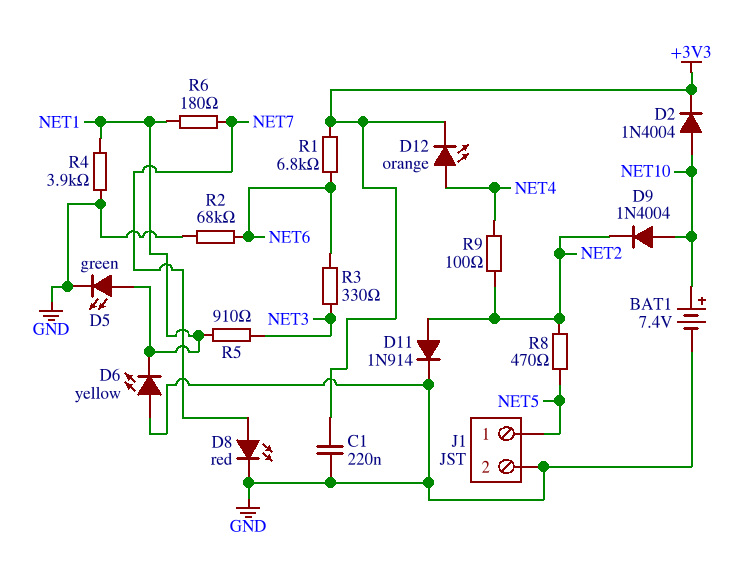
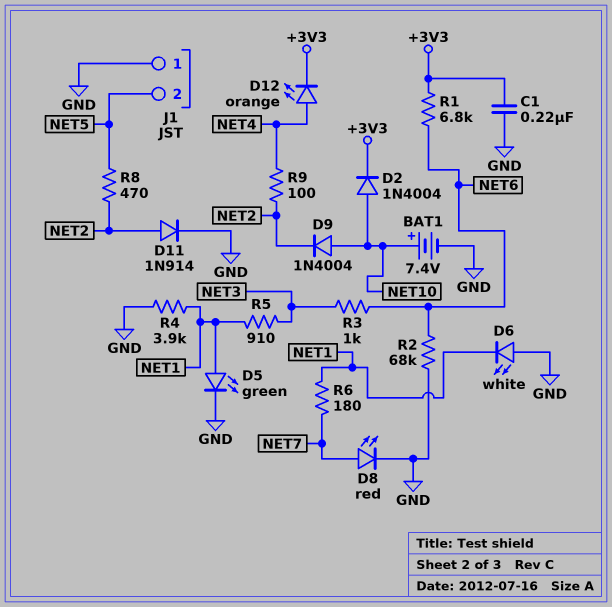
D6: LED yellow (A GND, K NET1) -> LED white (A GND, K NET1)
J1 pin 1: NET5 -> GND
J1 pin 2: GND -> NET5
R3: 330 (NET3, NET6) -> 1k (NET3, NET6)

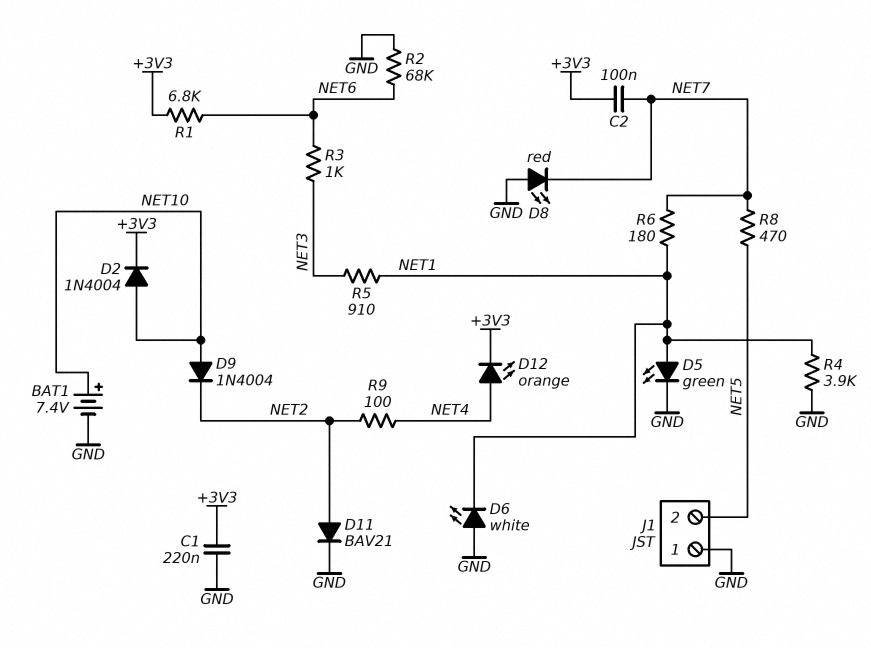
C2: none -> 100nF (+3V3, NET7)
D8: LED red (A NET7, K GND) -> LED red (A GND, K NET7)
D11: diode 1N914 (A NET2, K GND) -> diode BAV21 (A NET2, K GND)
R8: 470 (NET2, NET5) -> 470 (NET5, NET7)

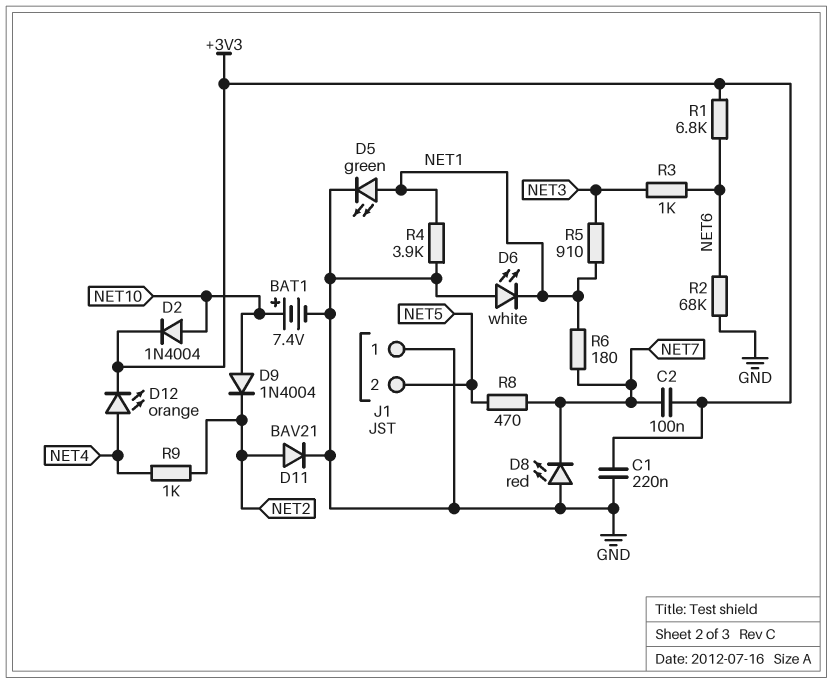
R9: 100 (NET2, NET4) -> 1k (NET2, NET4)

